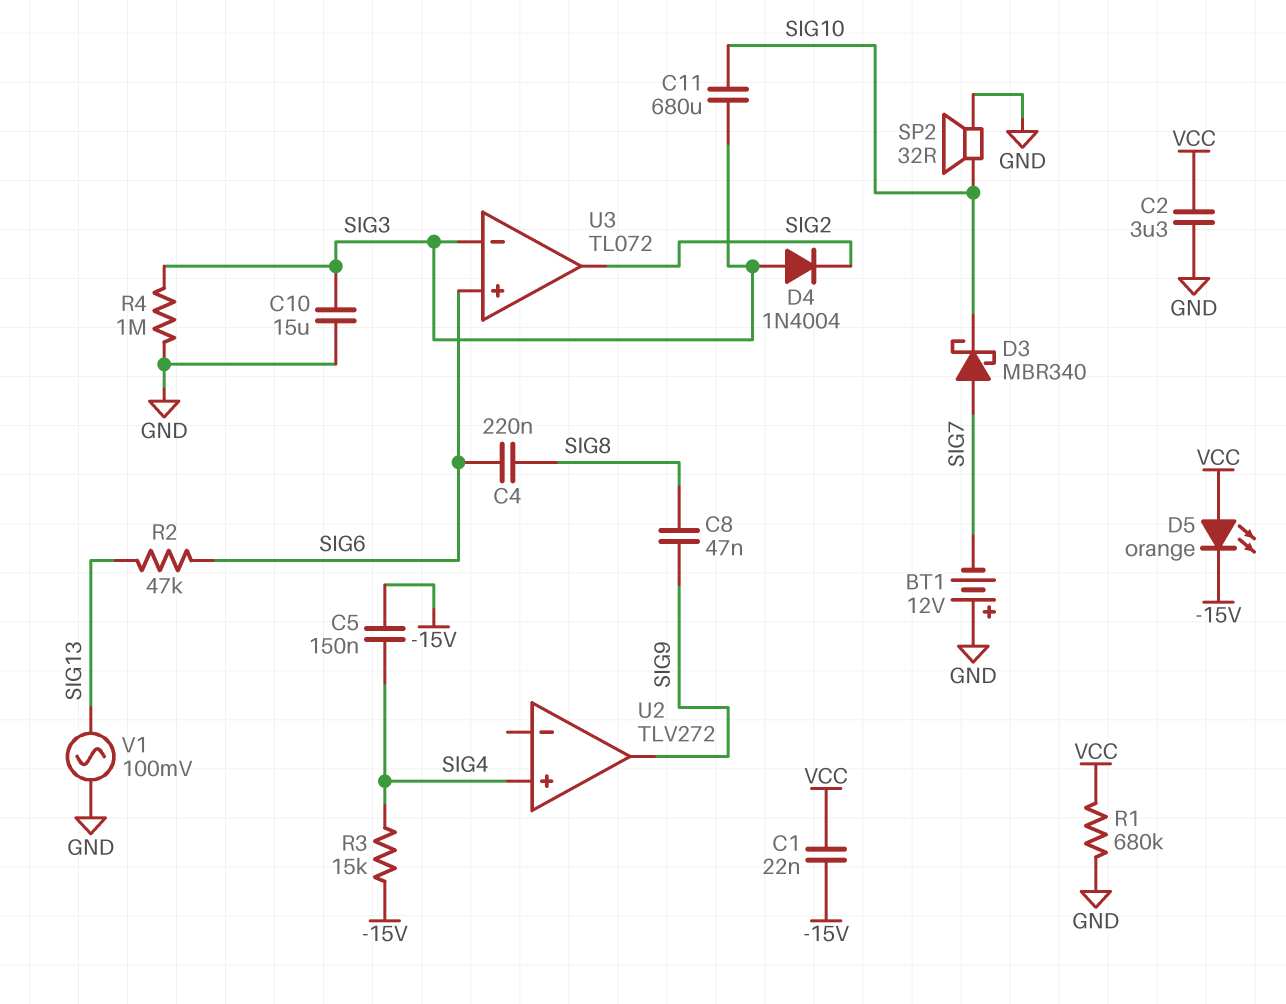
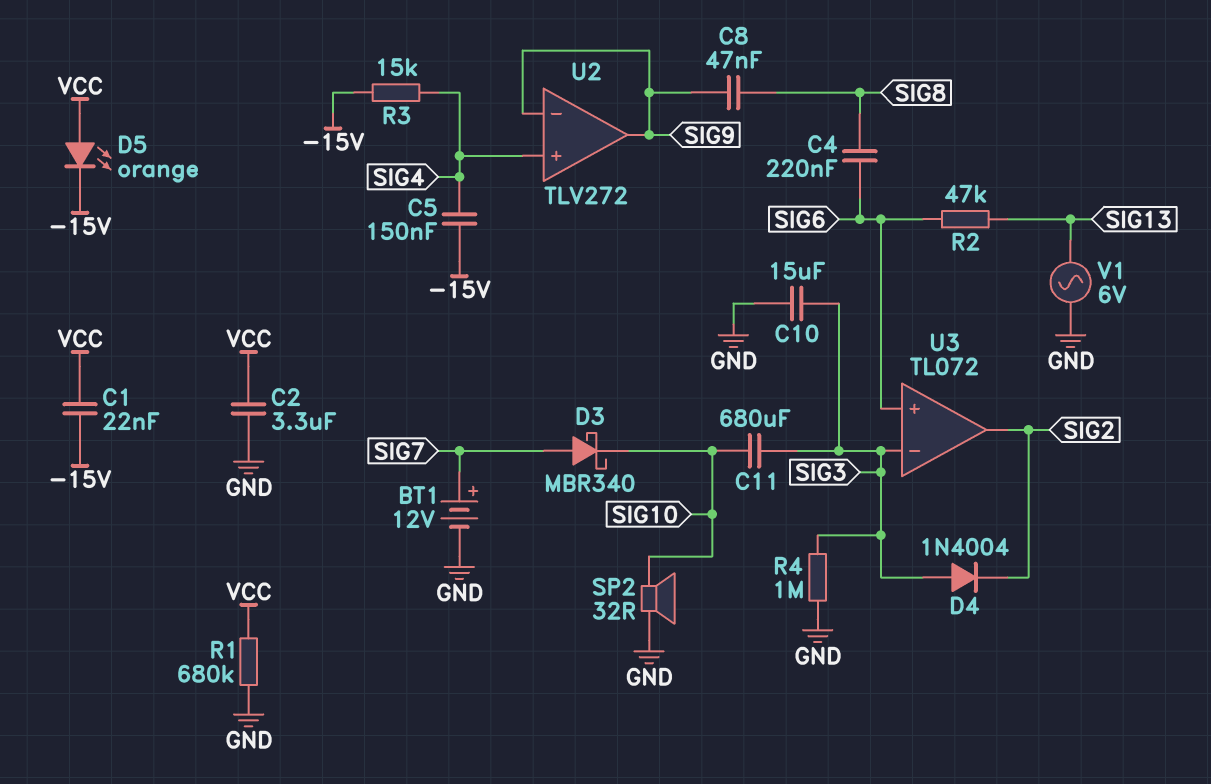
BT1: 12V (plus GND, minus SIG7) -> 12V (plus SIG7, minus GND)
U2 pin in-: none -> SIG9
V1: AC 100mV (GND, SIG13) -> AC 6V (GND, SIG13)

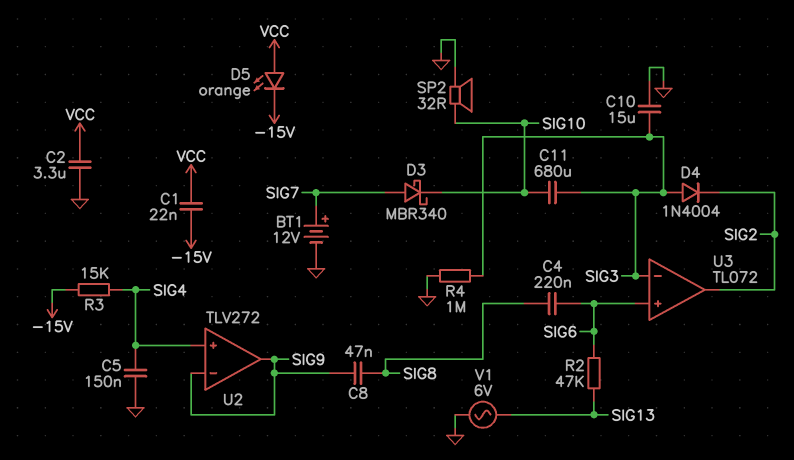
C5: 150nF (-15V, SIG4) -> 150nF (GND, SIG4)
R1: 680k (GND, VCC) -> none

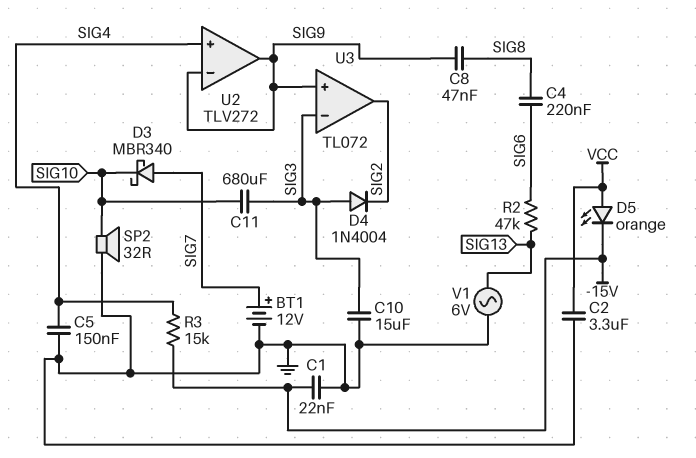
C1: 22nF (-15V, VCC) -> 22nF (-15V, GND)
R4: 1M (GND, SIG3) -> none
U3 pin in+: SIG6 -> SIG9

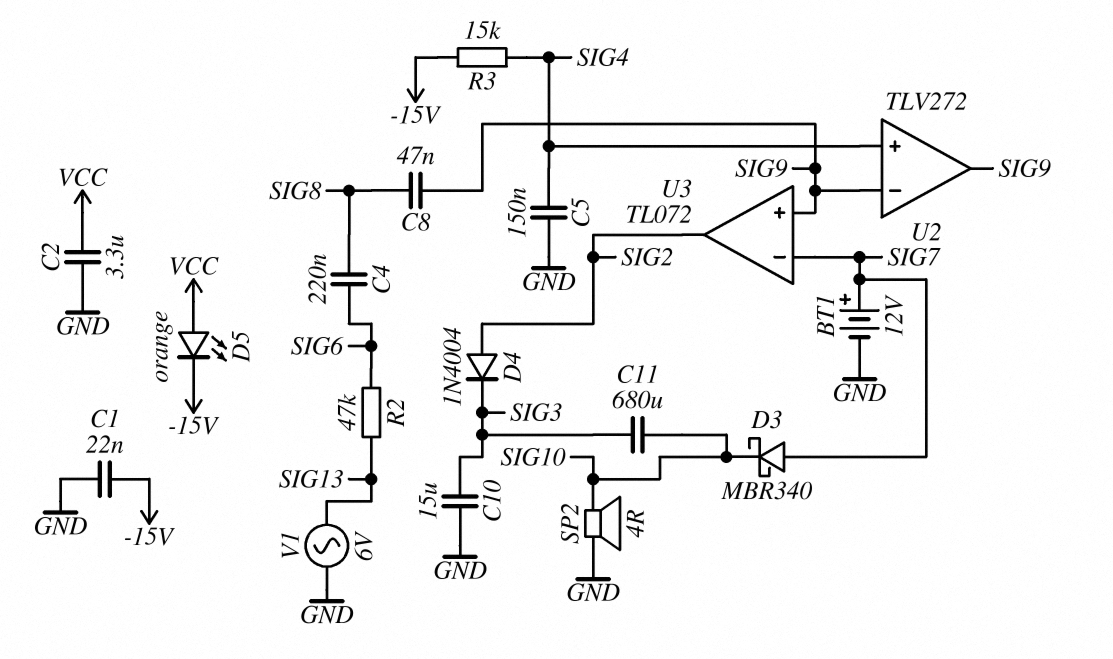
D4: diode 1N4004 (A SIG3, K SIG2) -> diode 1N4004 (A SIG2, K SIG3)
SP2: speaker 32R (GND, SIG10) -> speaker 4R (GND, SIG10)
U3 pin in-: SIG3 -> SIG7

